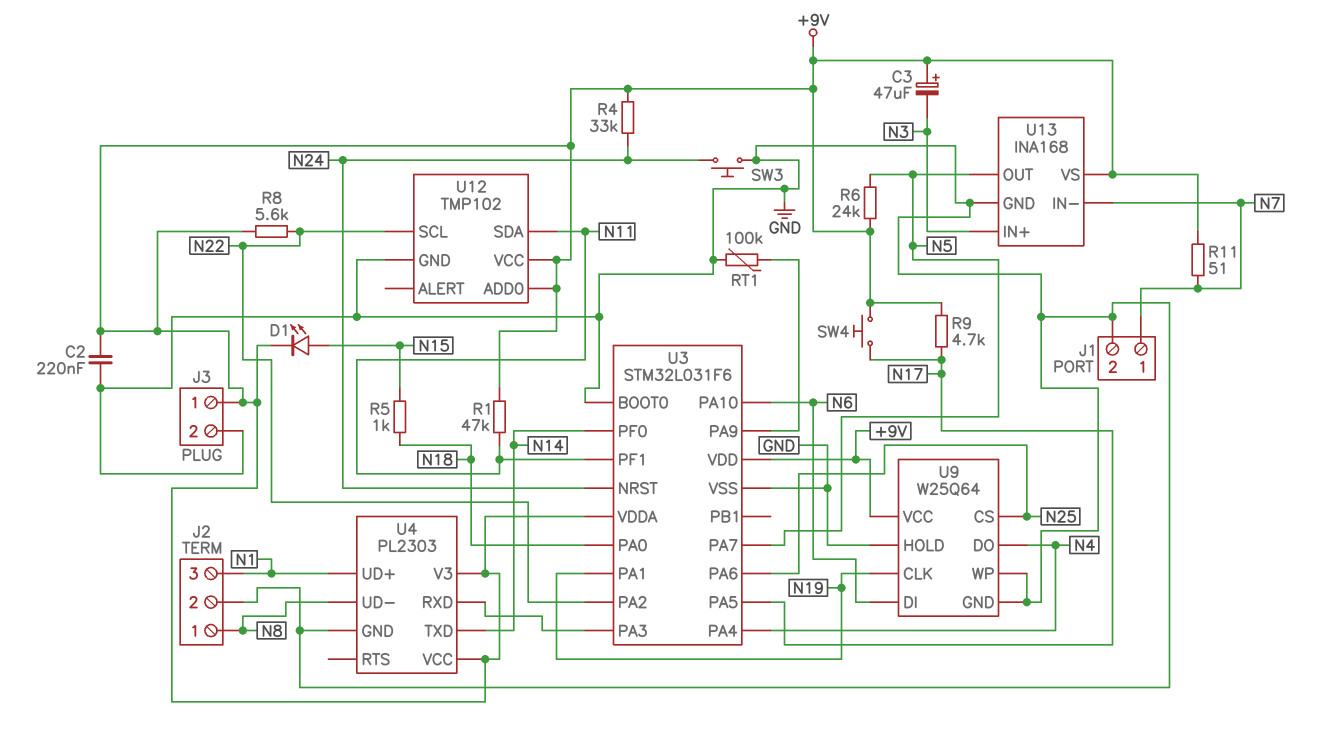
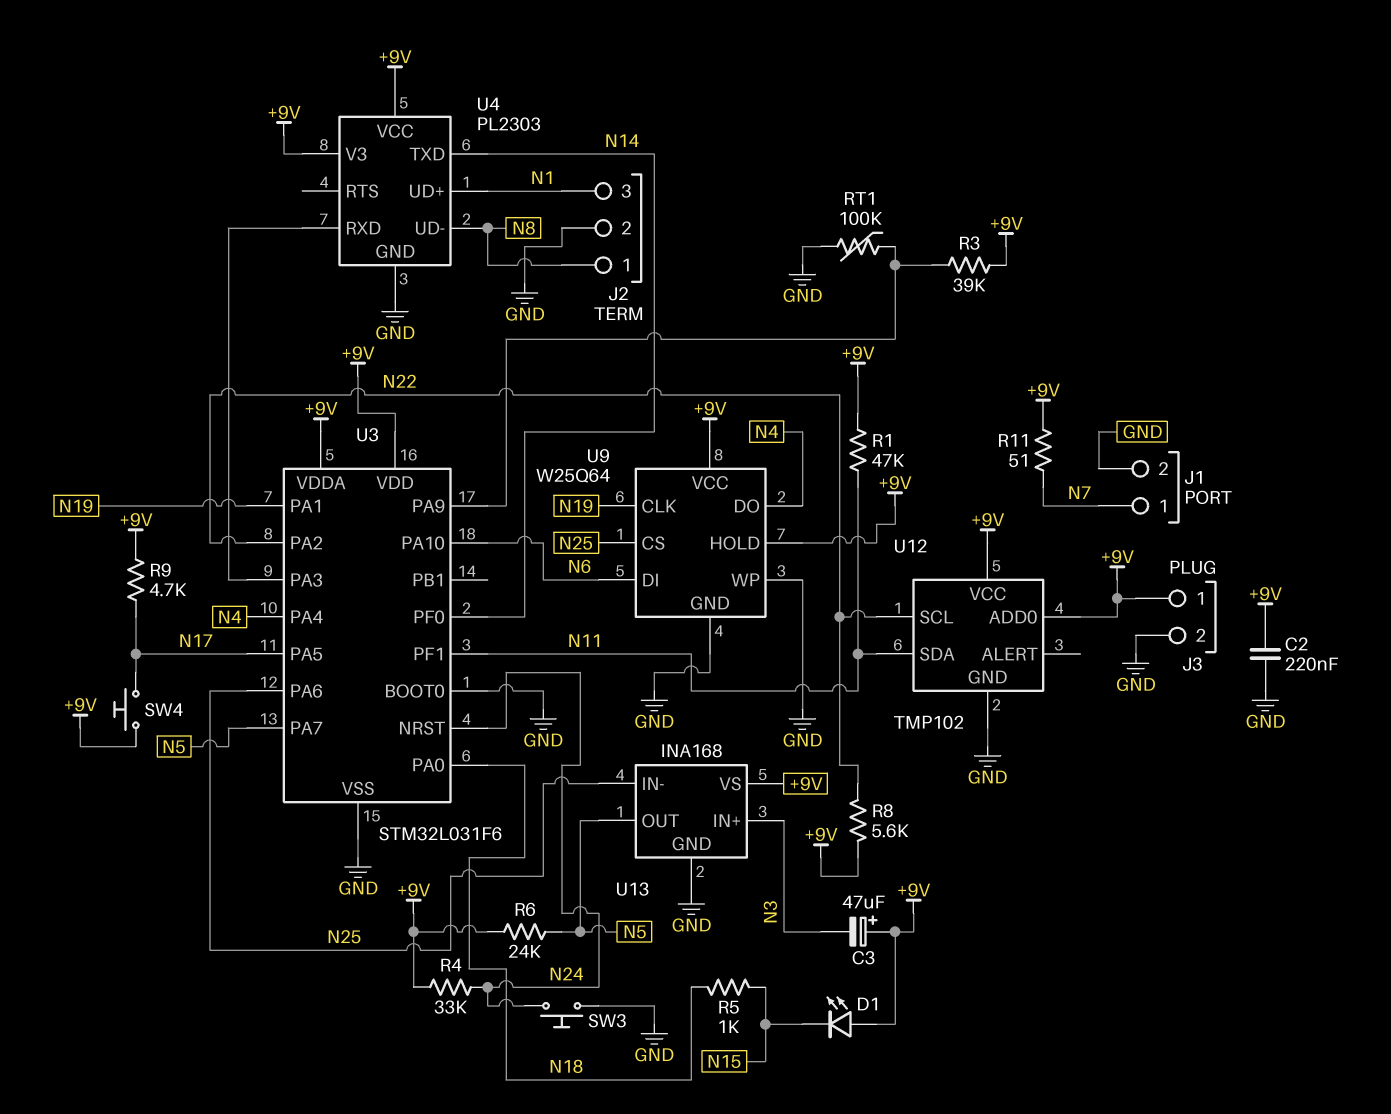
D1: LED (A N15, K +9V) -> LED (A +9V, K N15)
R3: none -> 39k (+9V, U3/PA9)
U9 pin HOLD: GND -> +9V
U13 pin IN-: N7 -> N25

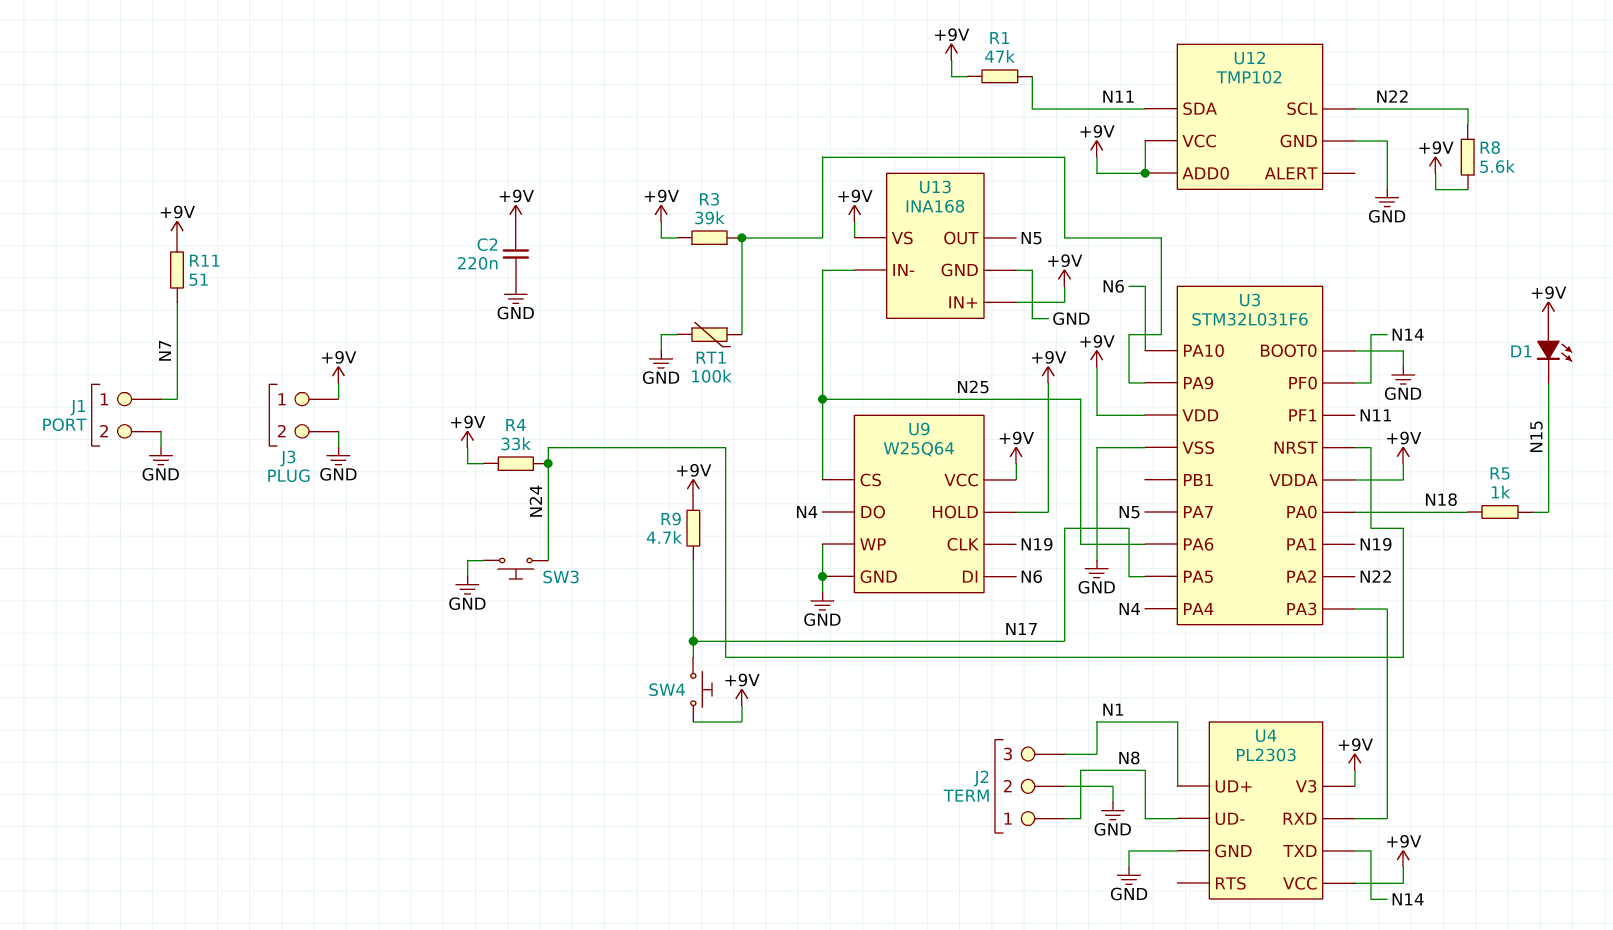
C3: 47uF (plus +9V, minus N3) -> none
R6: 24k (+9V, N5) -> none
U13 pin IN+: N3 -> +9V

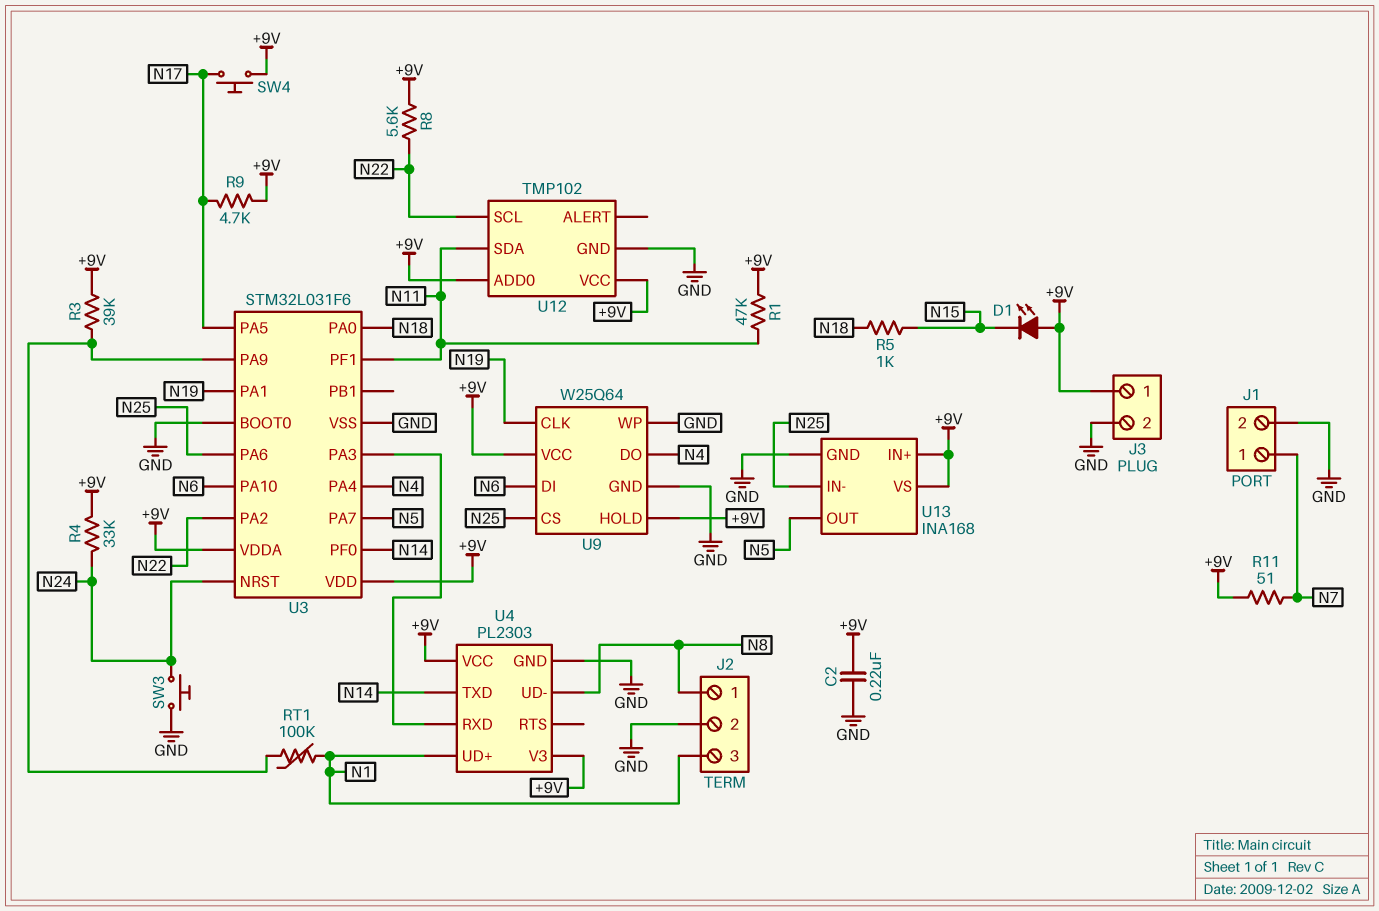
RT1: 100k (GND, U3/PA9) -> 100k (N1, U3/PA9)

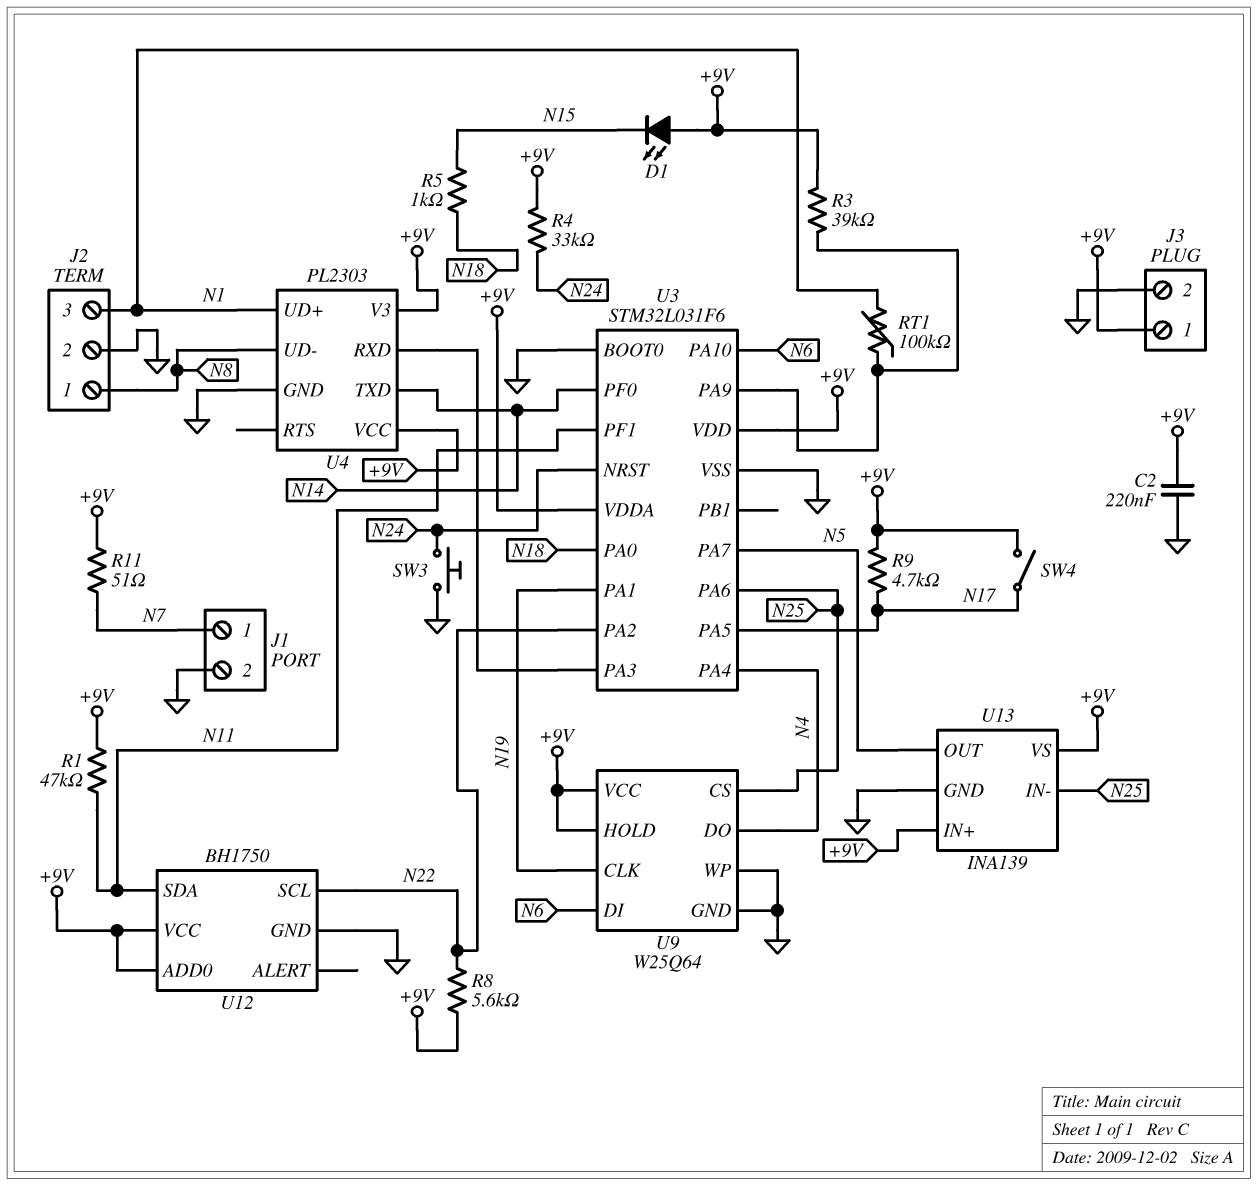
SW4: button (+9V, N17) -> switch (+9V, N17)
U12: TMP102 -> BH1750
U13: INA168 -> INA139

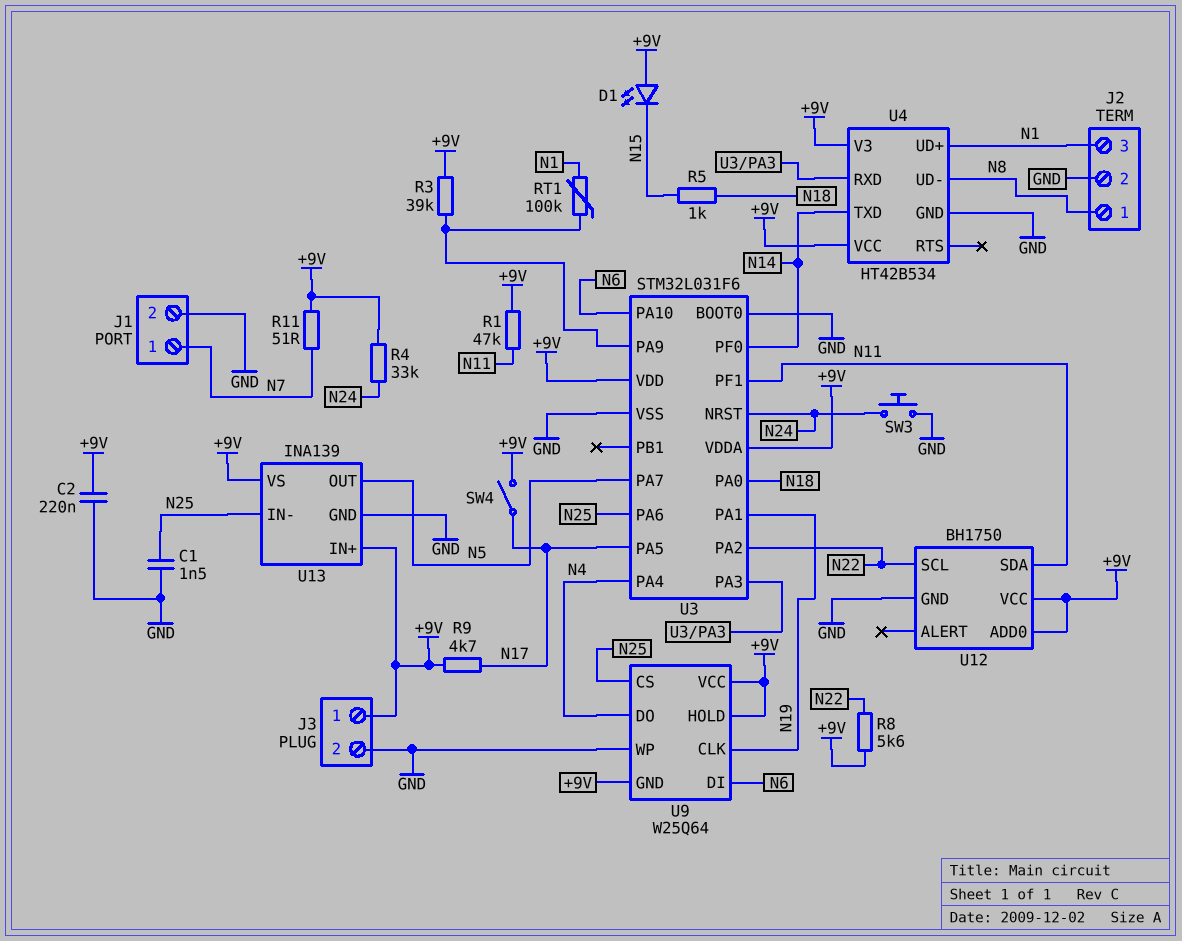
C1: none -> 1.5nF (GND, N25)
U4: PL2303 -> HT42B534
U9 pin GND: GND -> +9V

